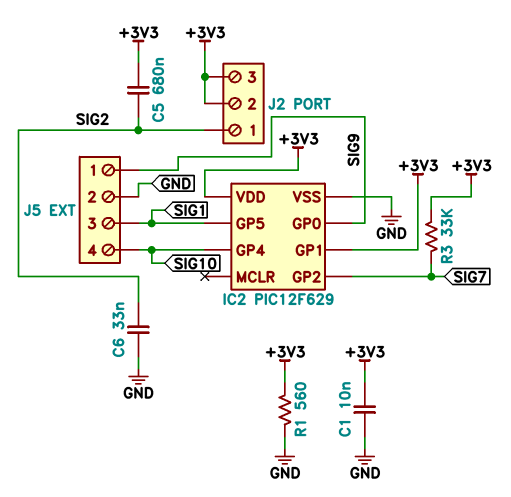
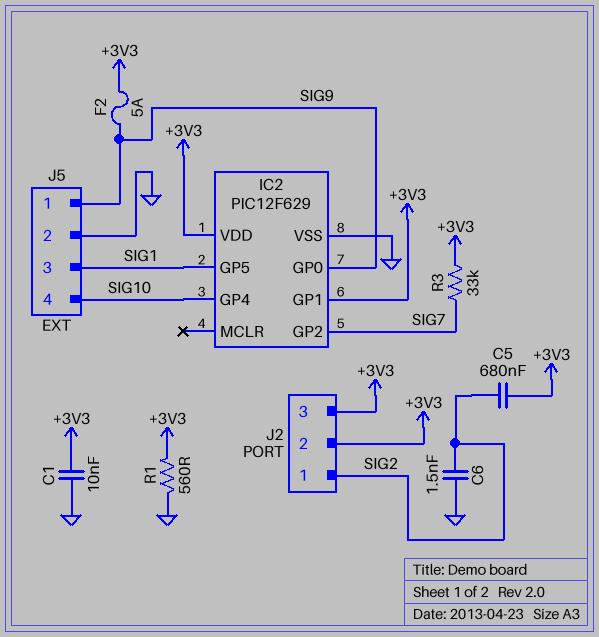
C6: 33nF (GND, SIG2) -> 1.5nF (GND, SIG2)
F2: none -> 5A (+3V3, SIG9)

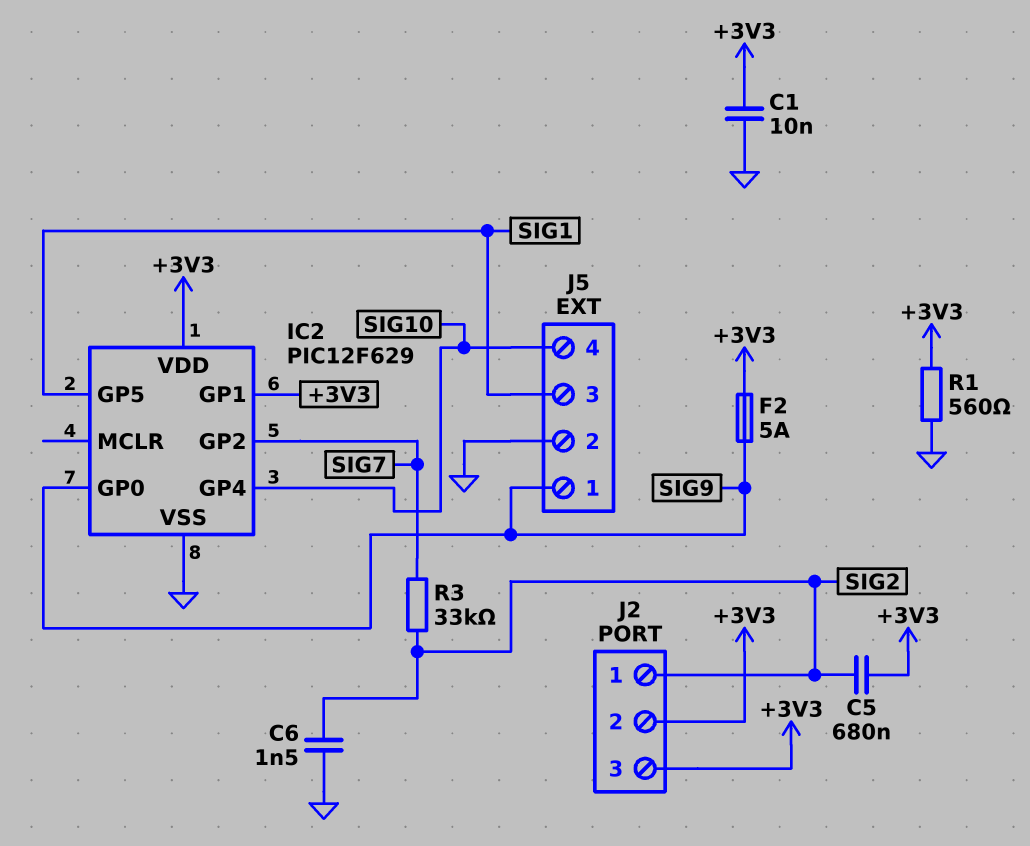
R3: 33k (+3V3, SIG7) -> 33k (SIG2, SIG7)

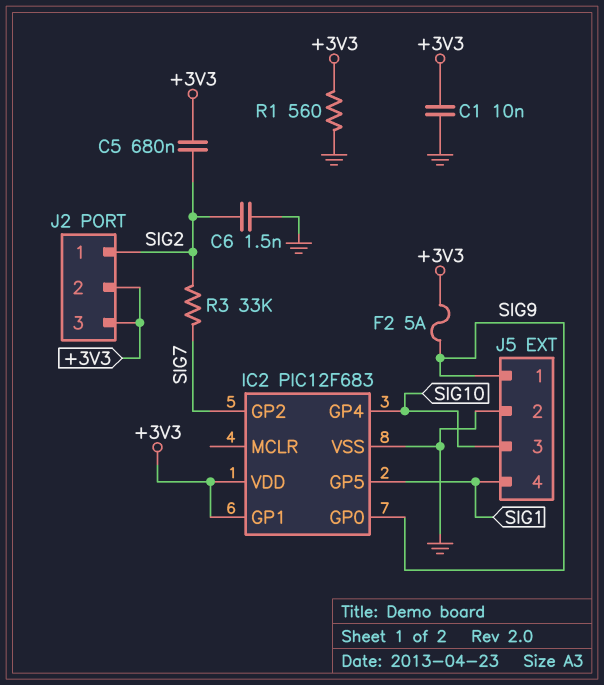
IC2: PIC12F629 -> PIC12F683
J5 pin 3: SIG1 -> SIG10
J5 pin 4: SIG10 -> SIG1

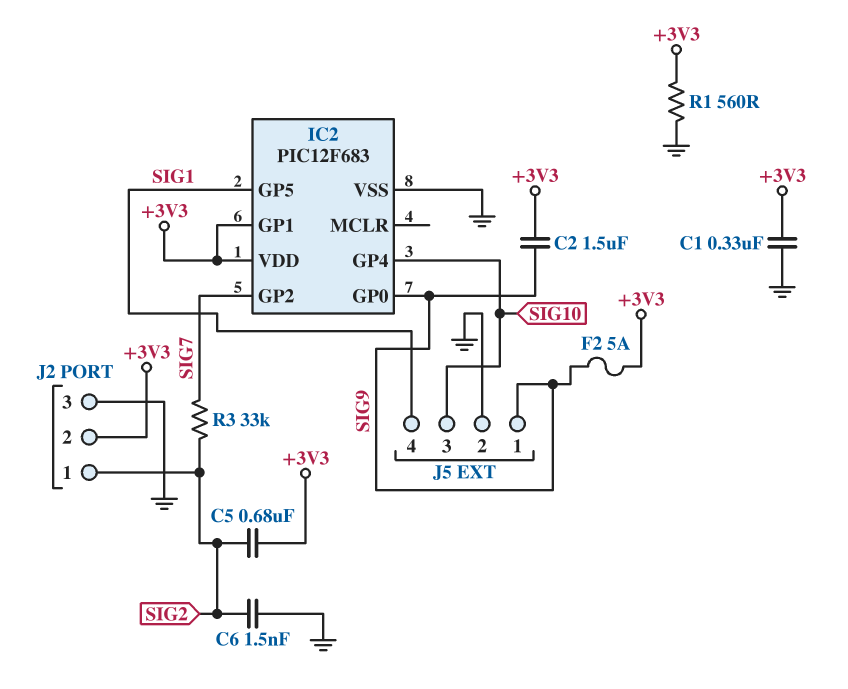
C1: 10nF (+3V3, GND) -> 330nF (+3V3, GND)
C2: none -> 1.5uF (+3V3, SIG9)
J2 pin 3: +3V3 -> GND

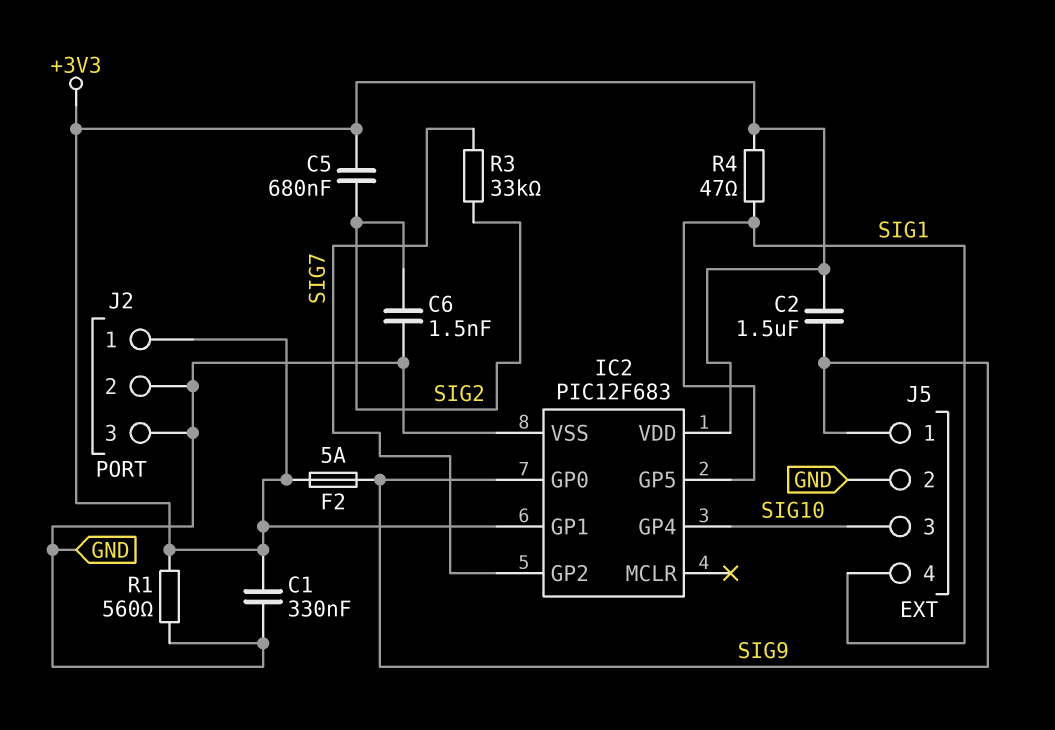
J2 pin 1: SIG2 -> +3V3
J2 pin 2: +3V3 -> GND
R4: none -> 47 (+3V3, SIG1)

